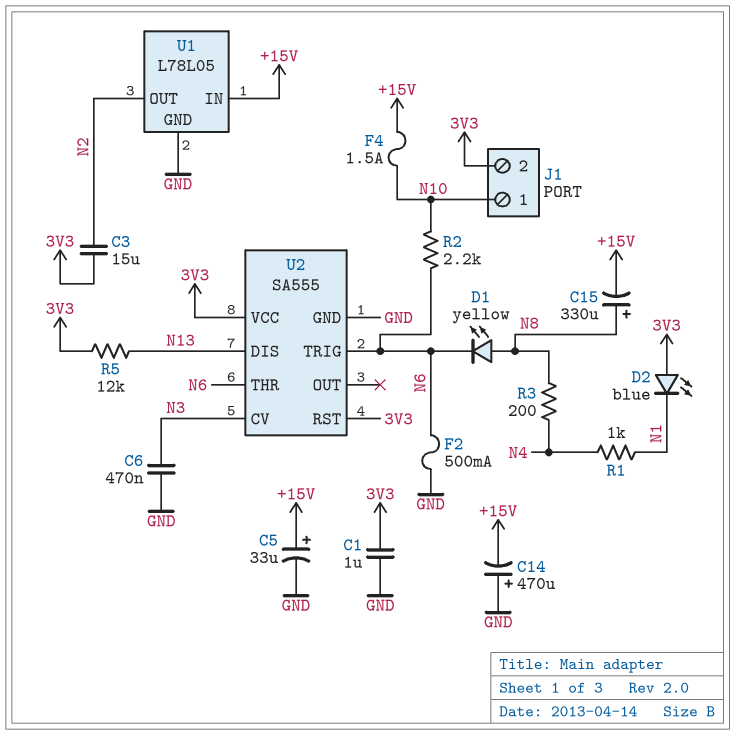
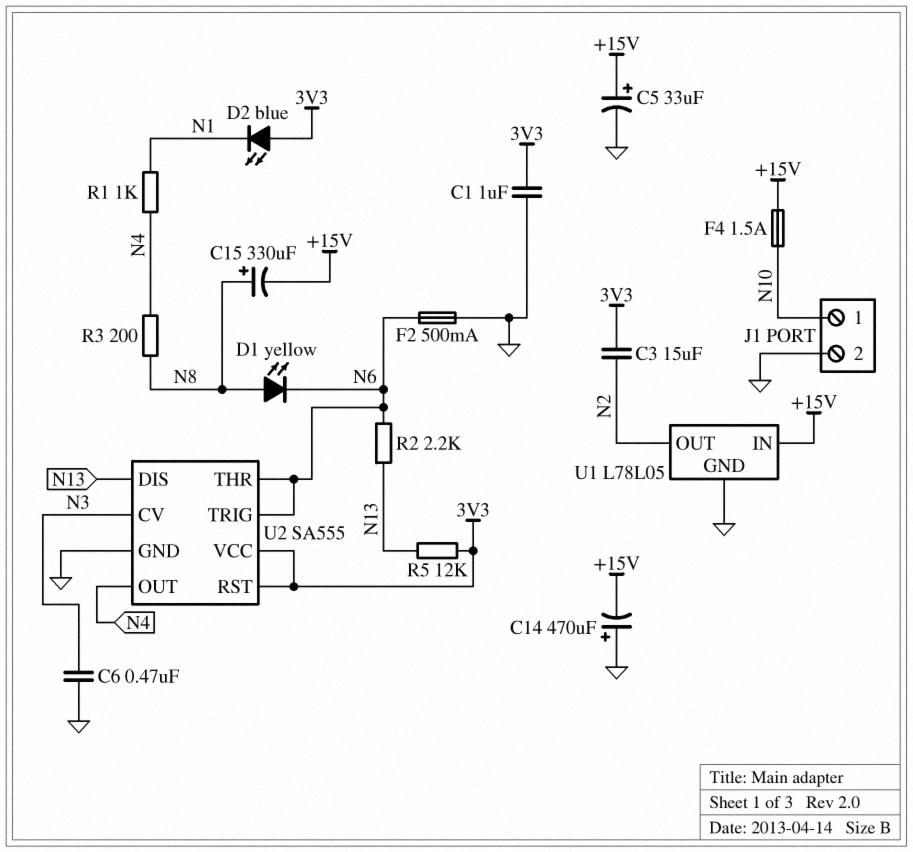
J1 pin 2: 3V3 -> GND
R2: 2.2k (N6, N10) -> 2.2k (N6, N13)
U2 pin OUT: none -> N4

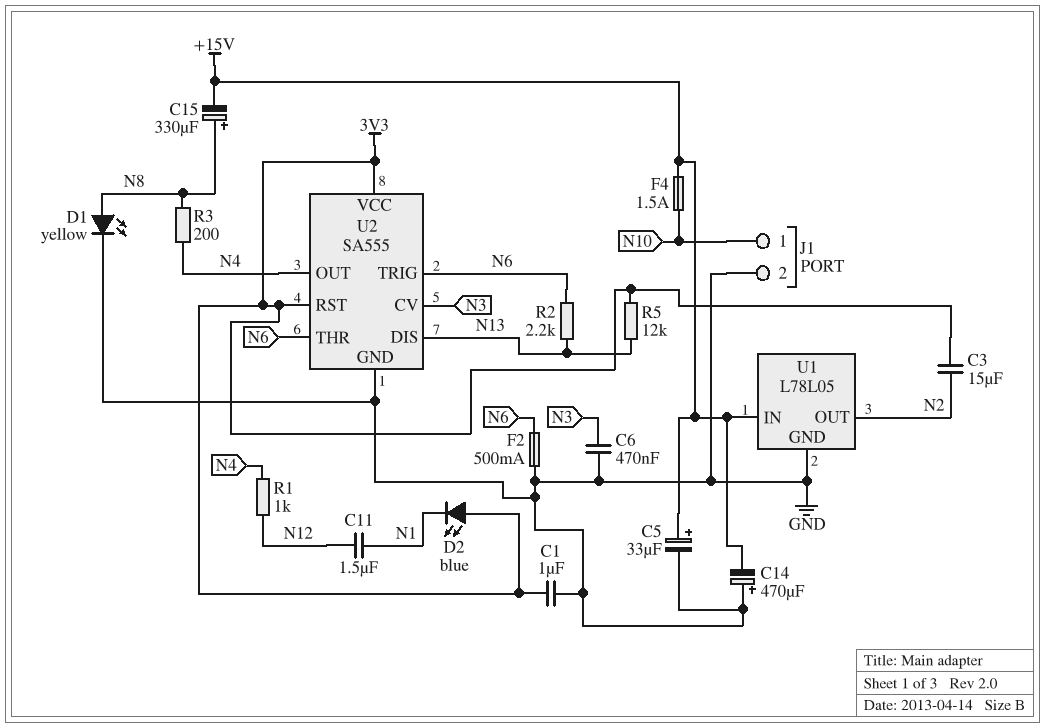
C11: none -> 1.5uF (N1, N12)
D1: LED yellow (A N8, K N6) -> LED yellow (A N8, K GND)
R1: 1k (N1, N4) -> 1k (N4, N12)

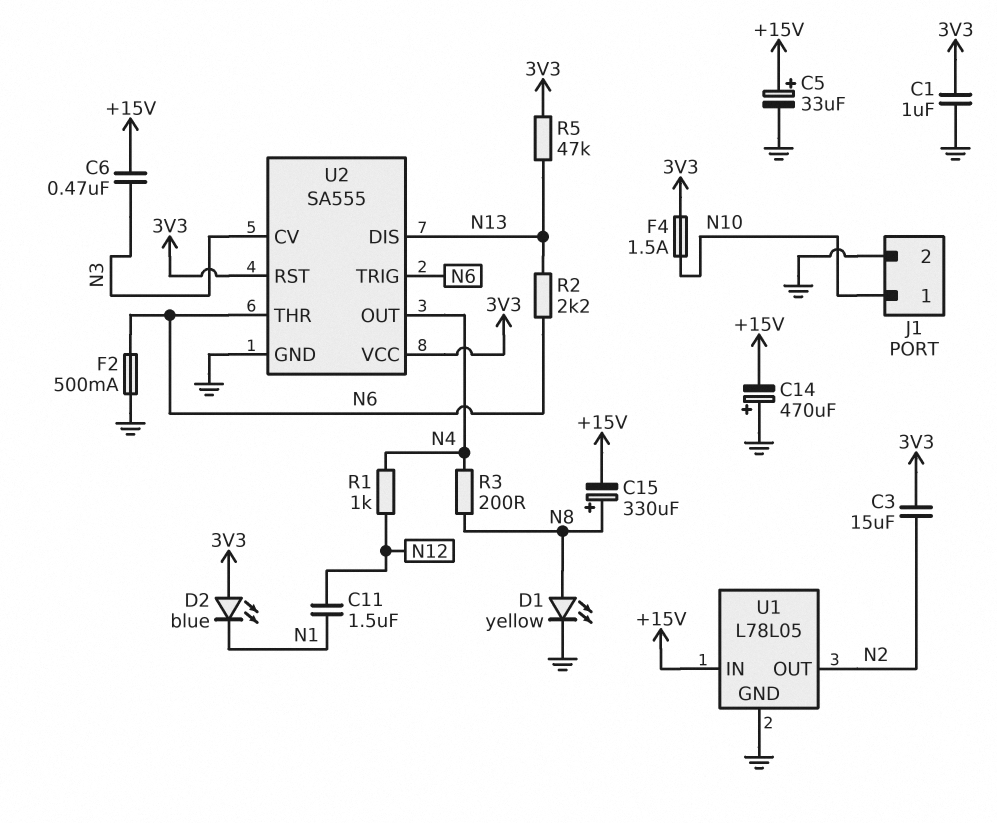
C6: 470nF (GND, N3) -> 470nF (+15V, N3)
F4: 1.5A (+15V, N10) -> 1.5A (3V3, N10)
R5: 12k (3V3, N13) -> 47k (3V3, N13)

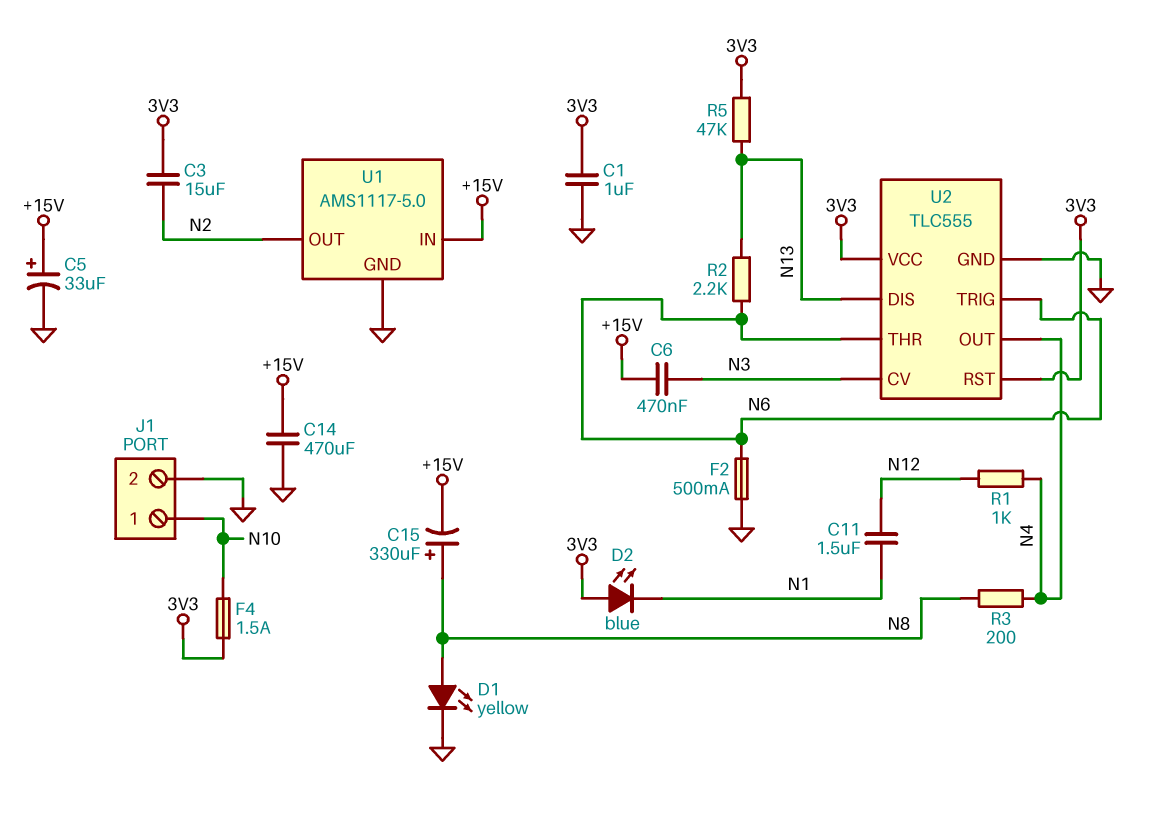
C14: 470uF (plus GND, minus +15V) -> 470uF (+15V, GND)
U1: L78L05 -> AMS1117-5.0
U2: SA555 -> TLC555

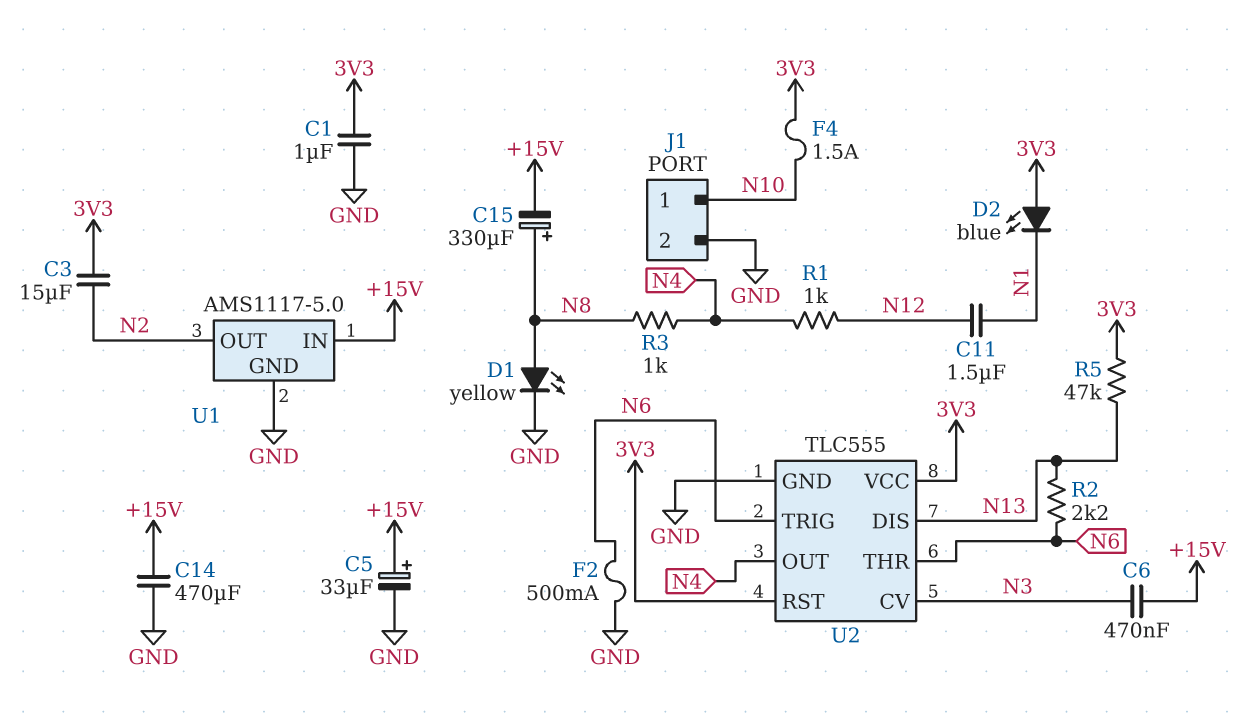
R3: 200 (N4, N8) -> 1k (N4, N8)

